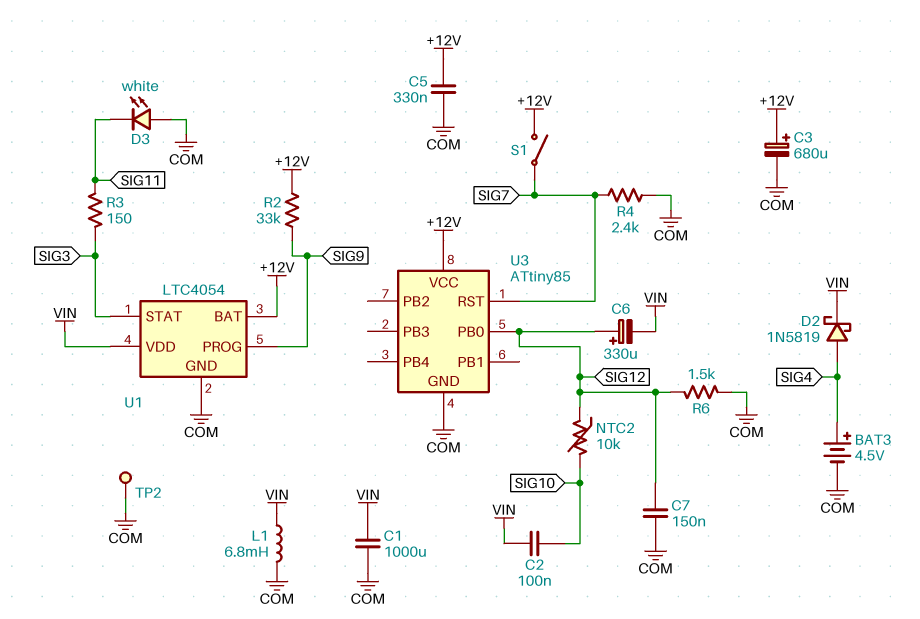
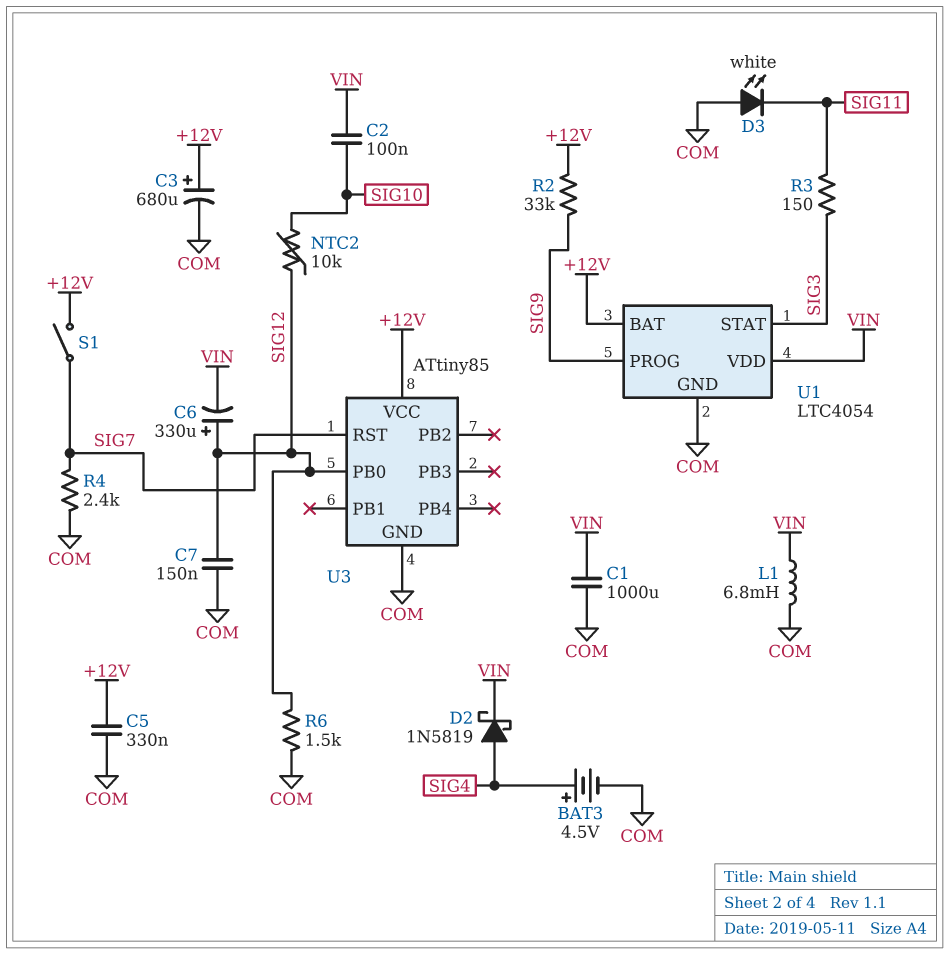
TP2: test point (COM) -> none

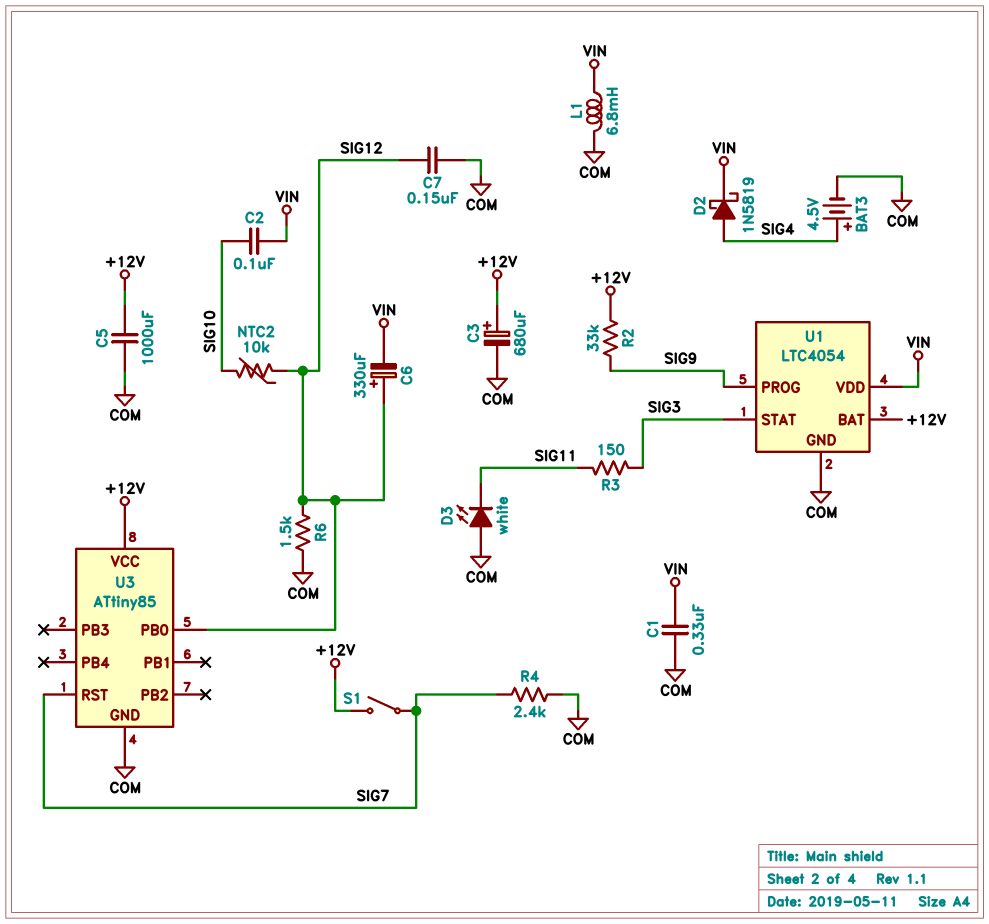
C1: 1000uF (COM, VIN) -> 330nF (COM, VIN)
C5: 330nF (+12V, COM) -> 1000uF (+12V, COM)

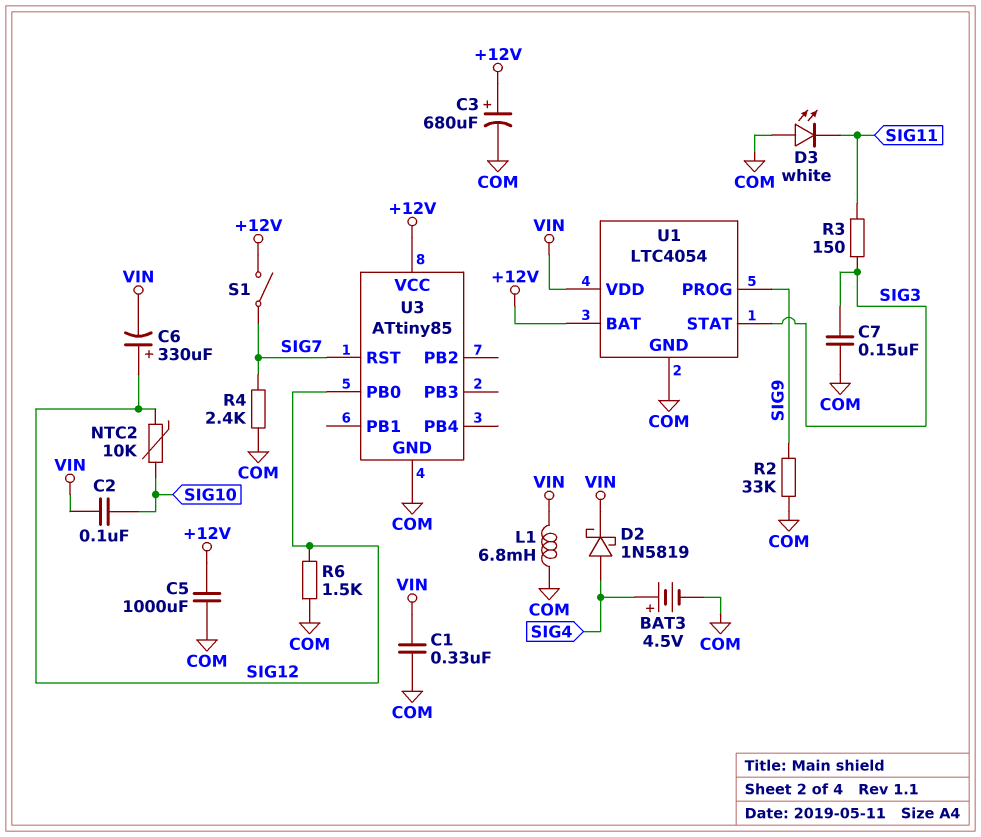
C7: 150nF (COM, SIG12) -> 150nF (COM, SIG3)
R2: 33k (+12V, SIG9) -> 33k (COM, SIG9)

